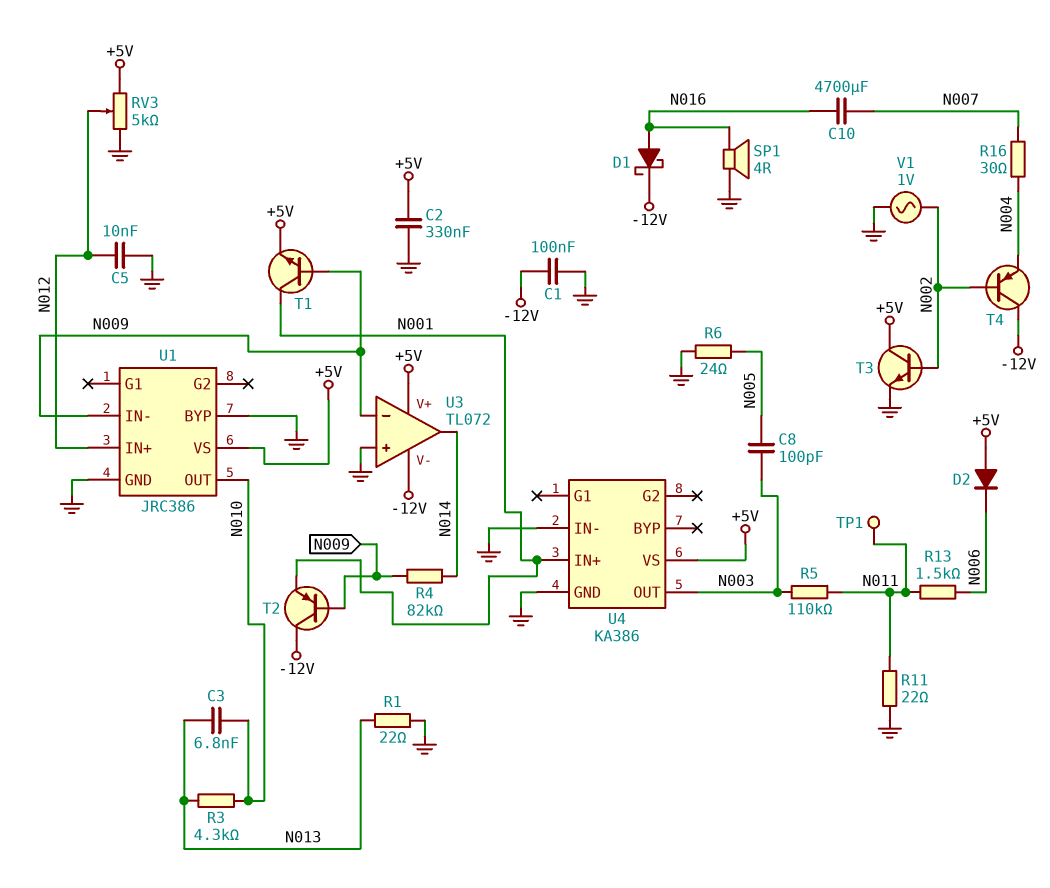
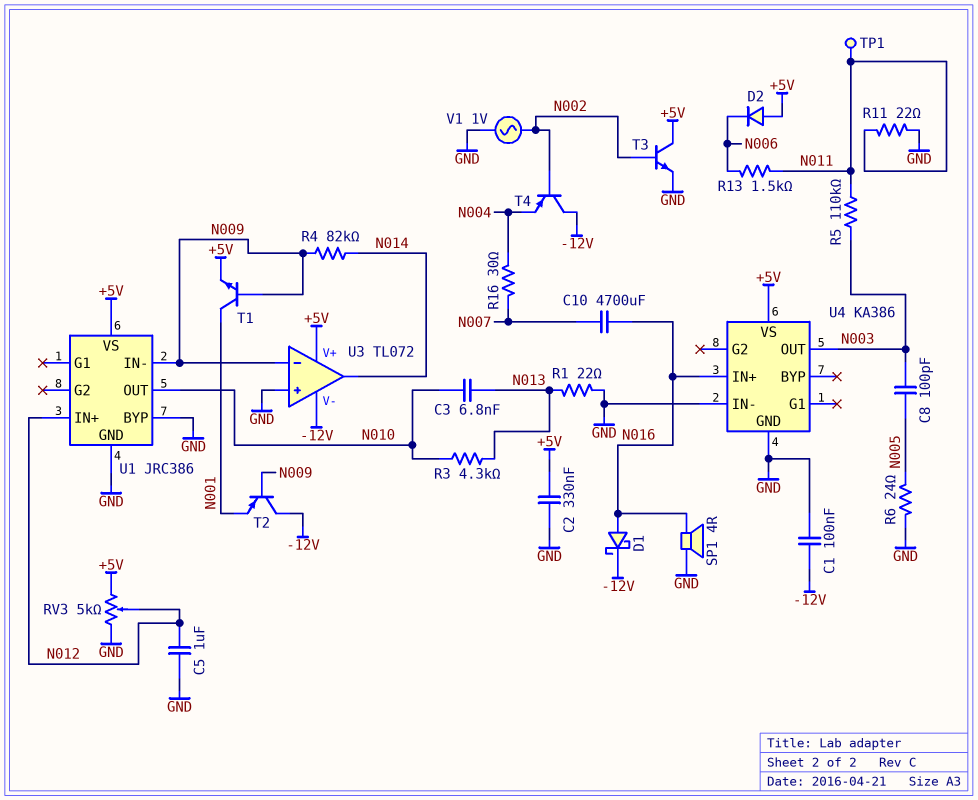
C5: 10nF (GND, N012) -> 1uF (GND, N012)
U4 pin IN+: N001 -> N016

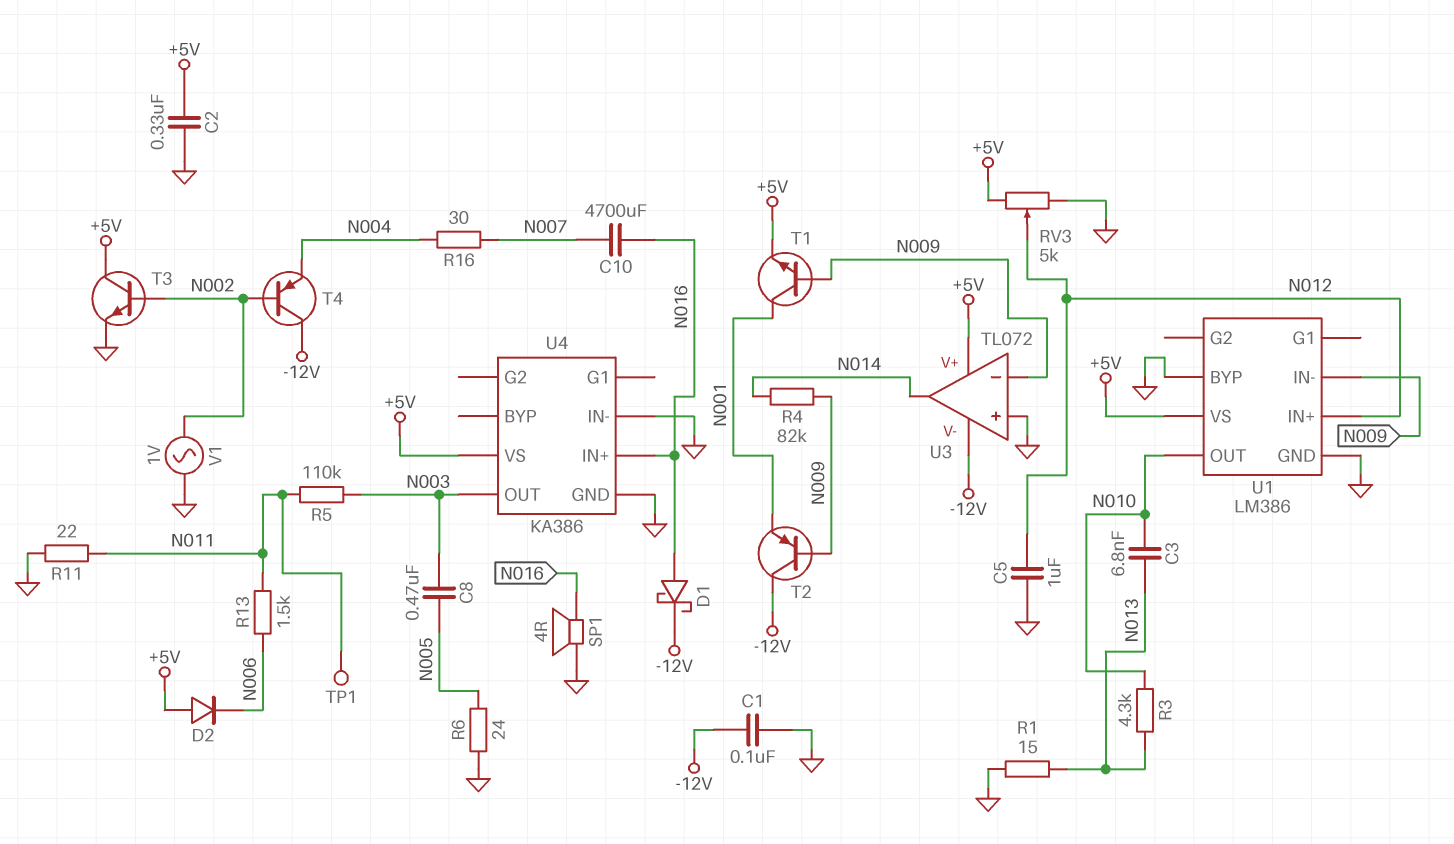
C8: 100pF (N003, N005) -> 470nF (N003, N005)
R1: 22 (GND, N013) -> 15 (GND, N013)
U1: JRC386 -> LM386

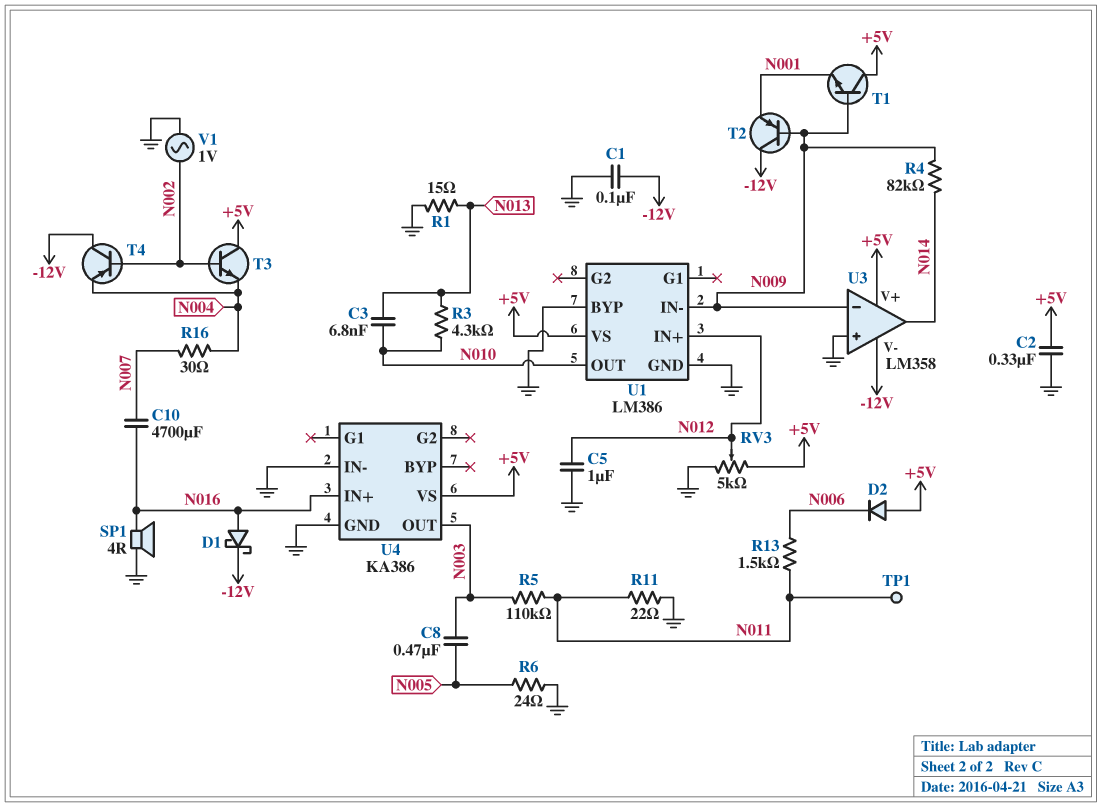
T1: NPN (B N009, C N001, E +5V) -> NPN (B N009, C +5V, E N001)
T3: NPN (B N002, C +5V, E GND) -> NPN (B N002, C +5V, E N004)
U3: TL072 -> LM358

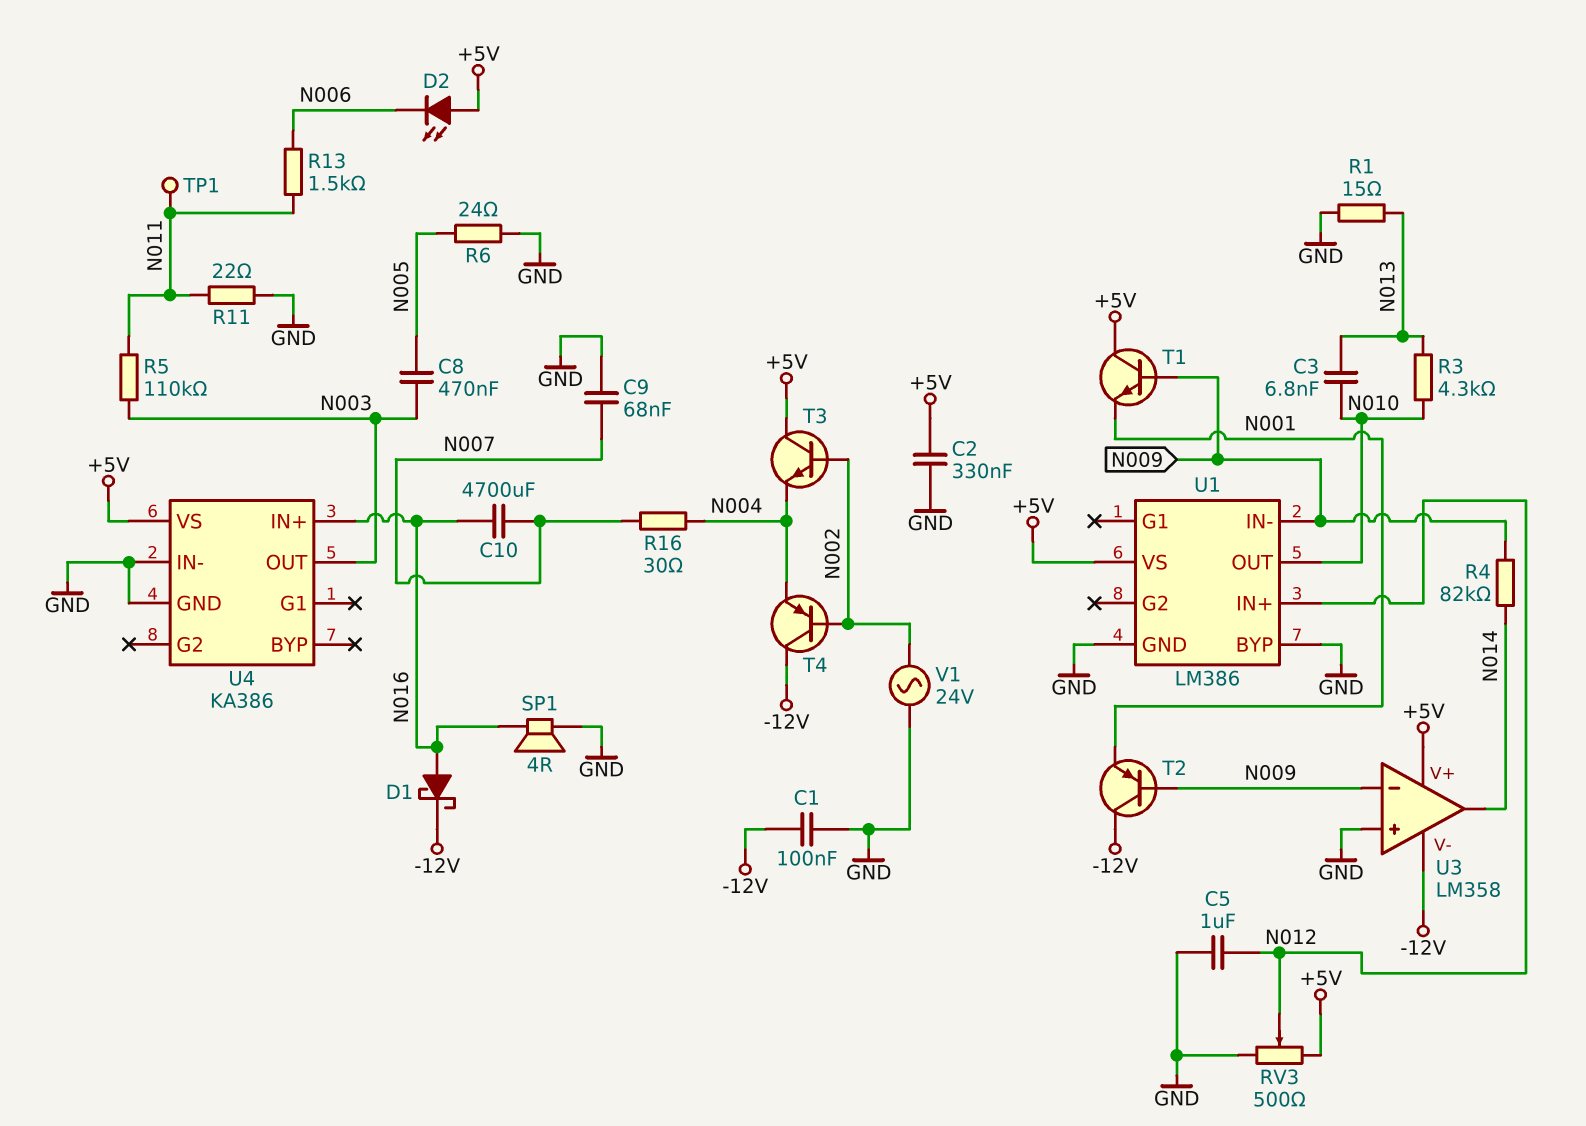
C9: none -> 68nF (GND, N007)
D2: diode (A +5V, K N006) -> LED (A +5V, K N006)
RV3: 5k (+5V, GND, wiper N012) -> 500 (+5V, GND, wiper N012)
V1: AC 1V (GND, N002) -> AC 24V (GND, N002)

